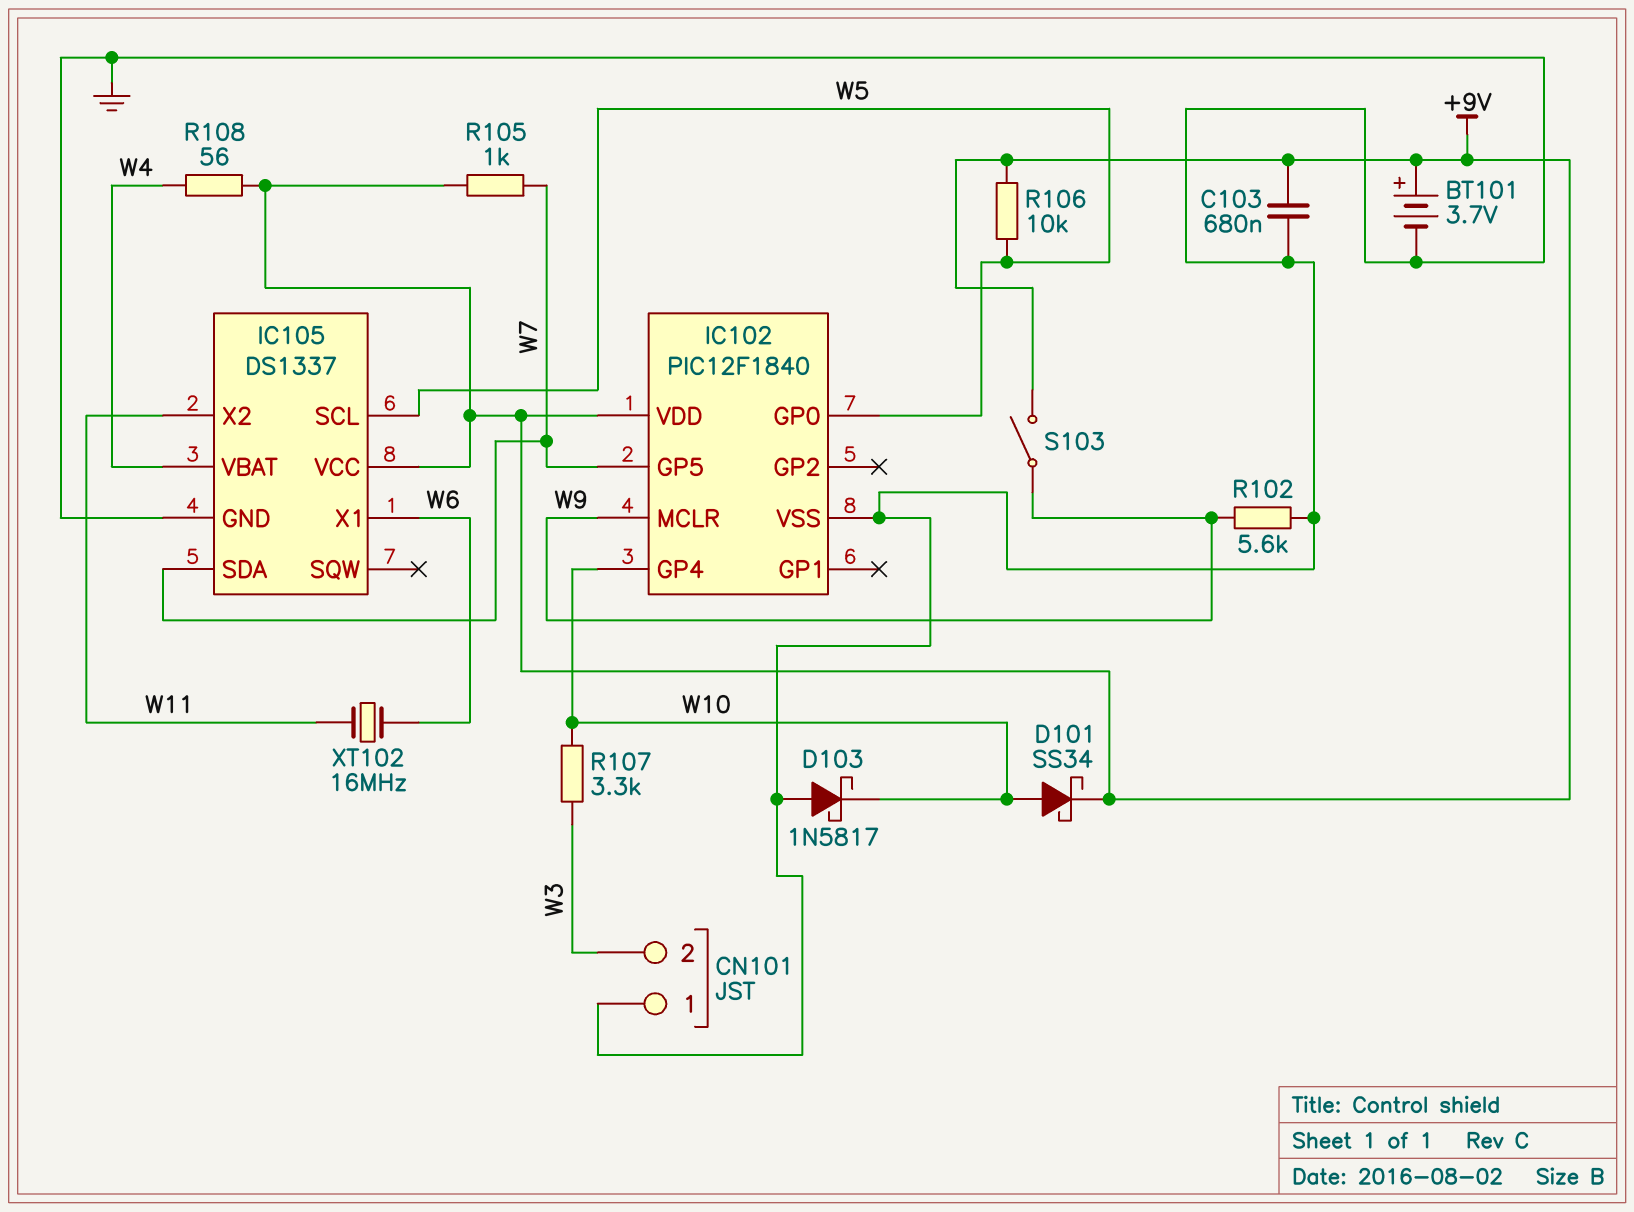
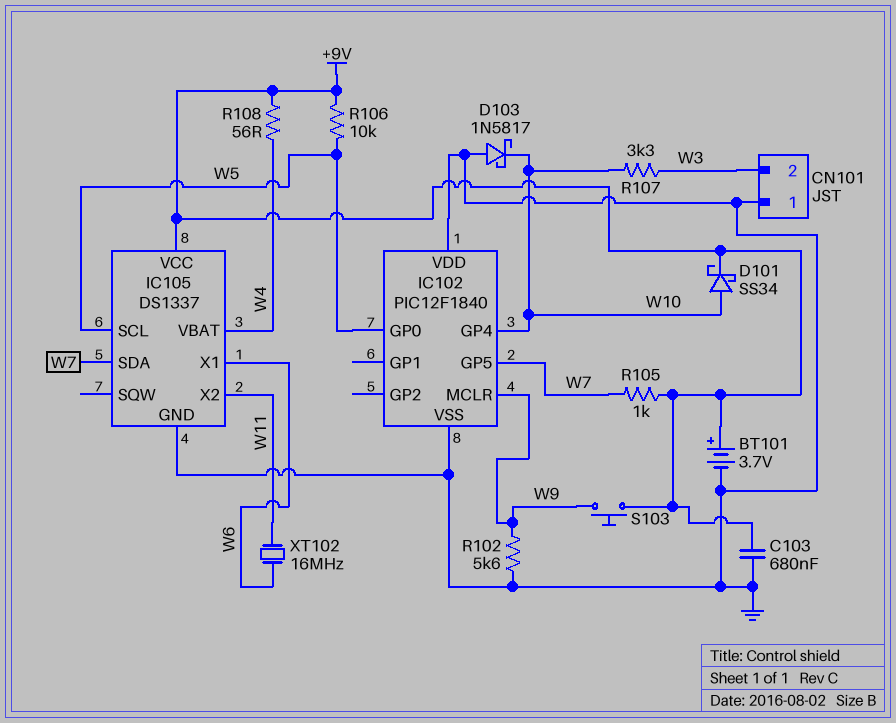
IC102 pin VDD: +9V -> GND
S103: switch (+9V, W9) -> button (+9V, W9)

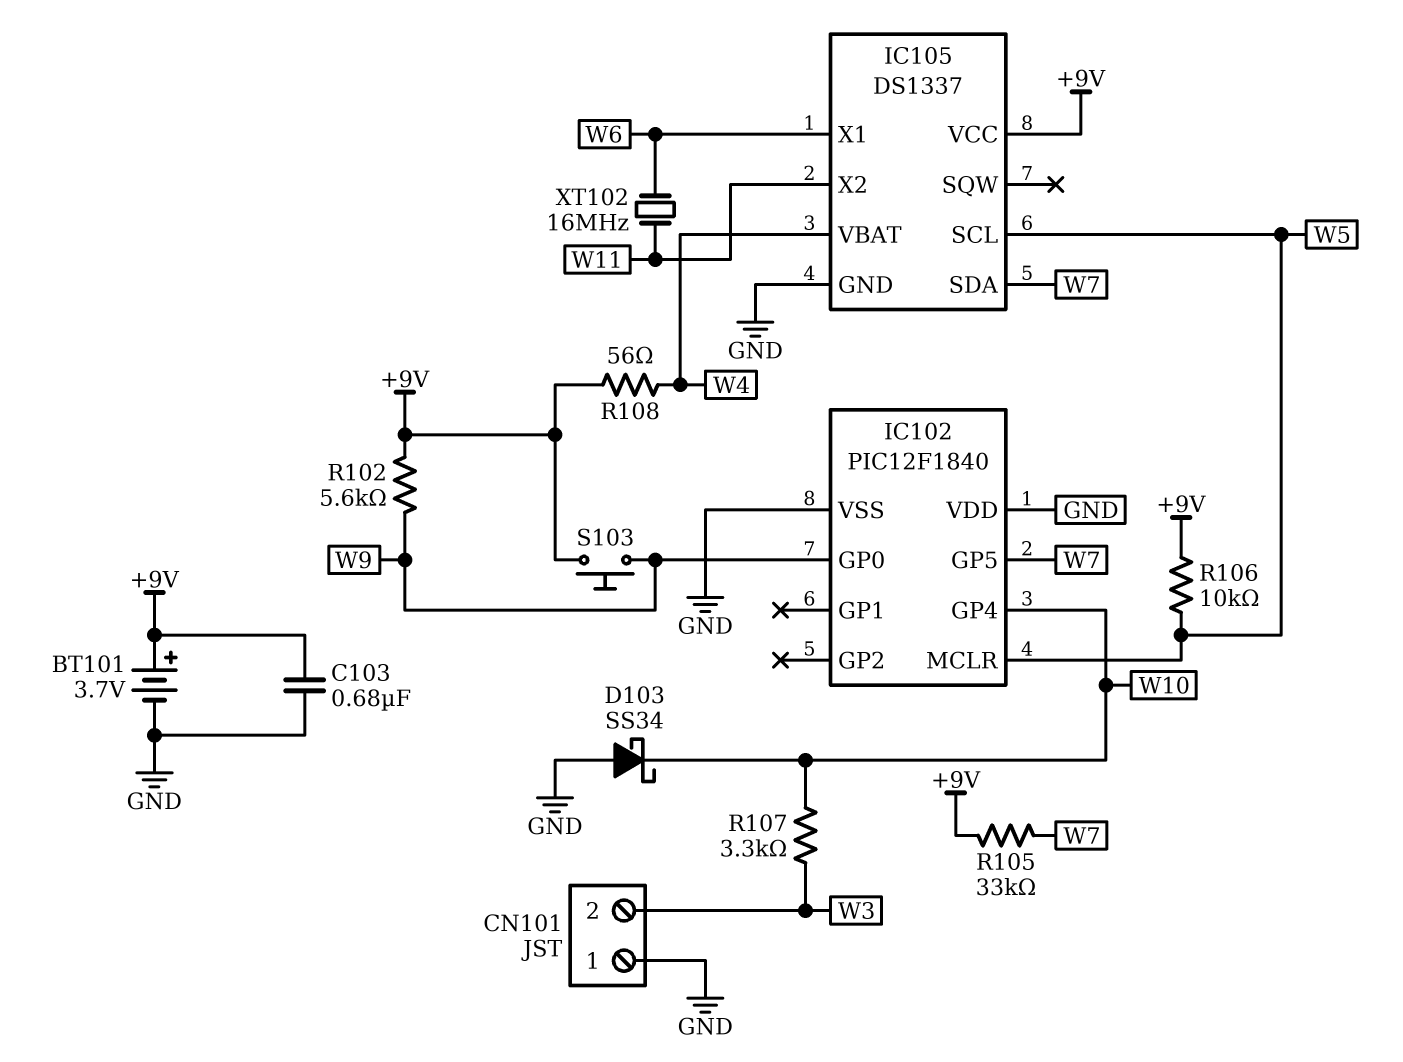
D101: schottky SS34 (A W10, K +9V) -> none
D103: schottky 1N5817 (A GND, K W10) -> schottky SS34 (A GND, K W10)
IC102 pin GP0: W5 -> W9
IC102 pin MCLR: W9 -> W5
R102: 5.6k (GND, W9) -> 5.6k (+9V, W9)
R105: 1k (+9V, W7) -> 33k (+9V, W7)

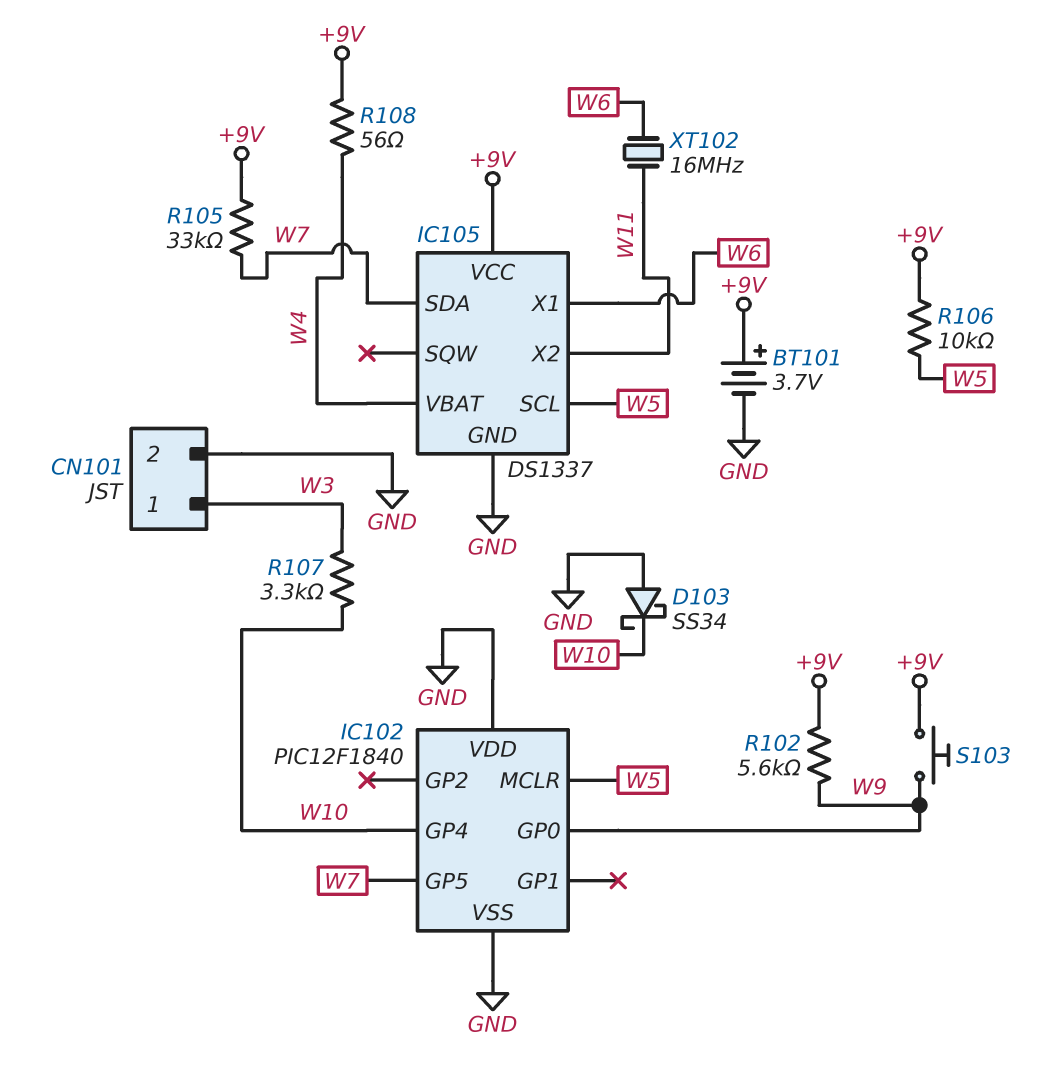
C103: 680nF (+9V, GND) -> none
CN101 pin 1: GND -> W3
CN101 pin 2: W3 -> GND

